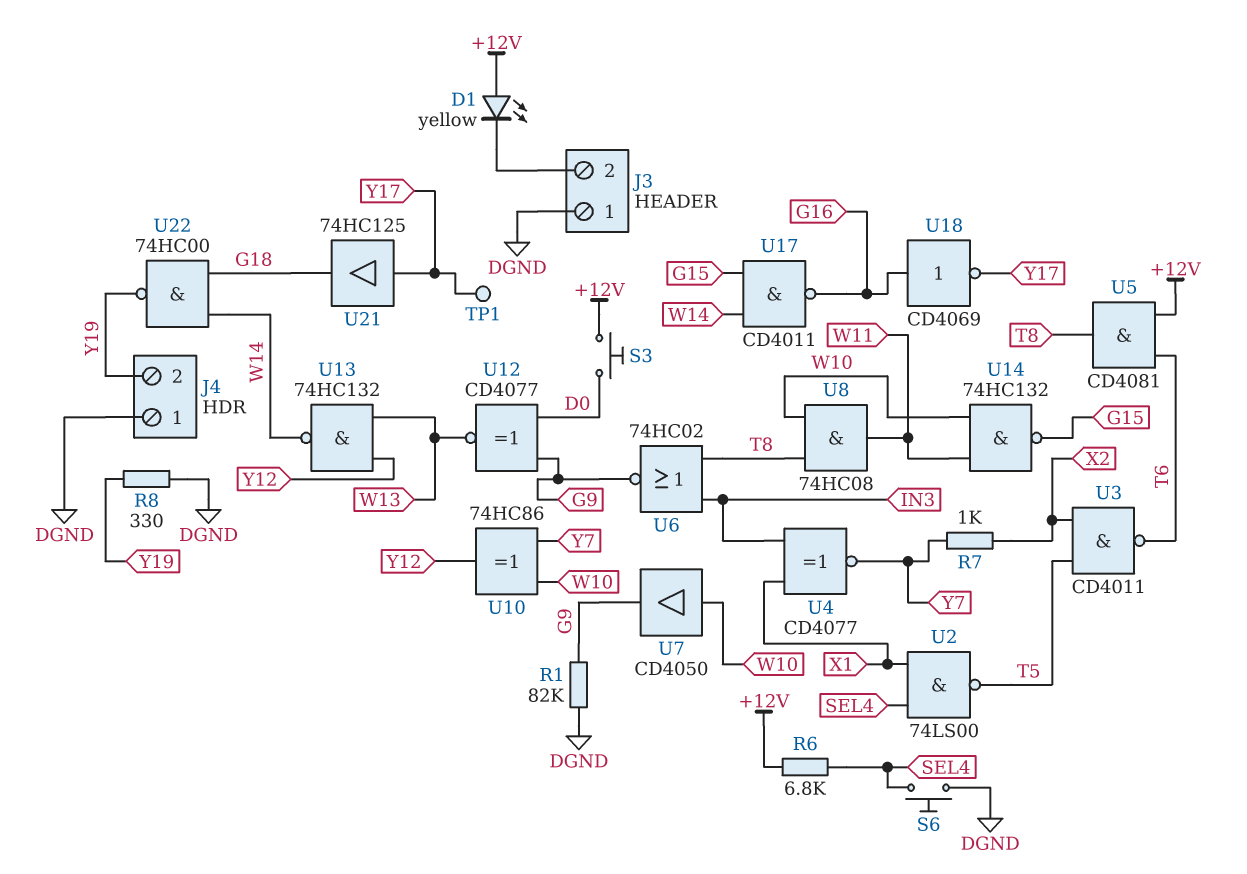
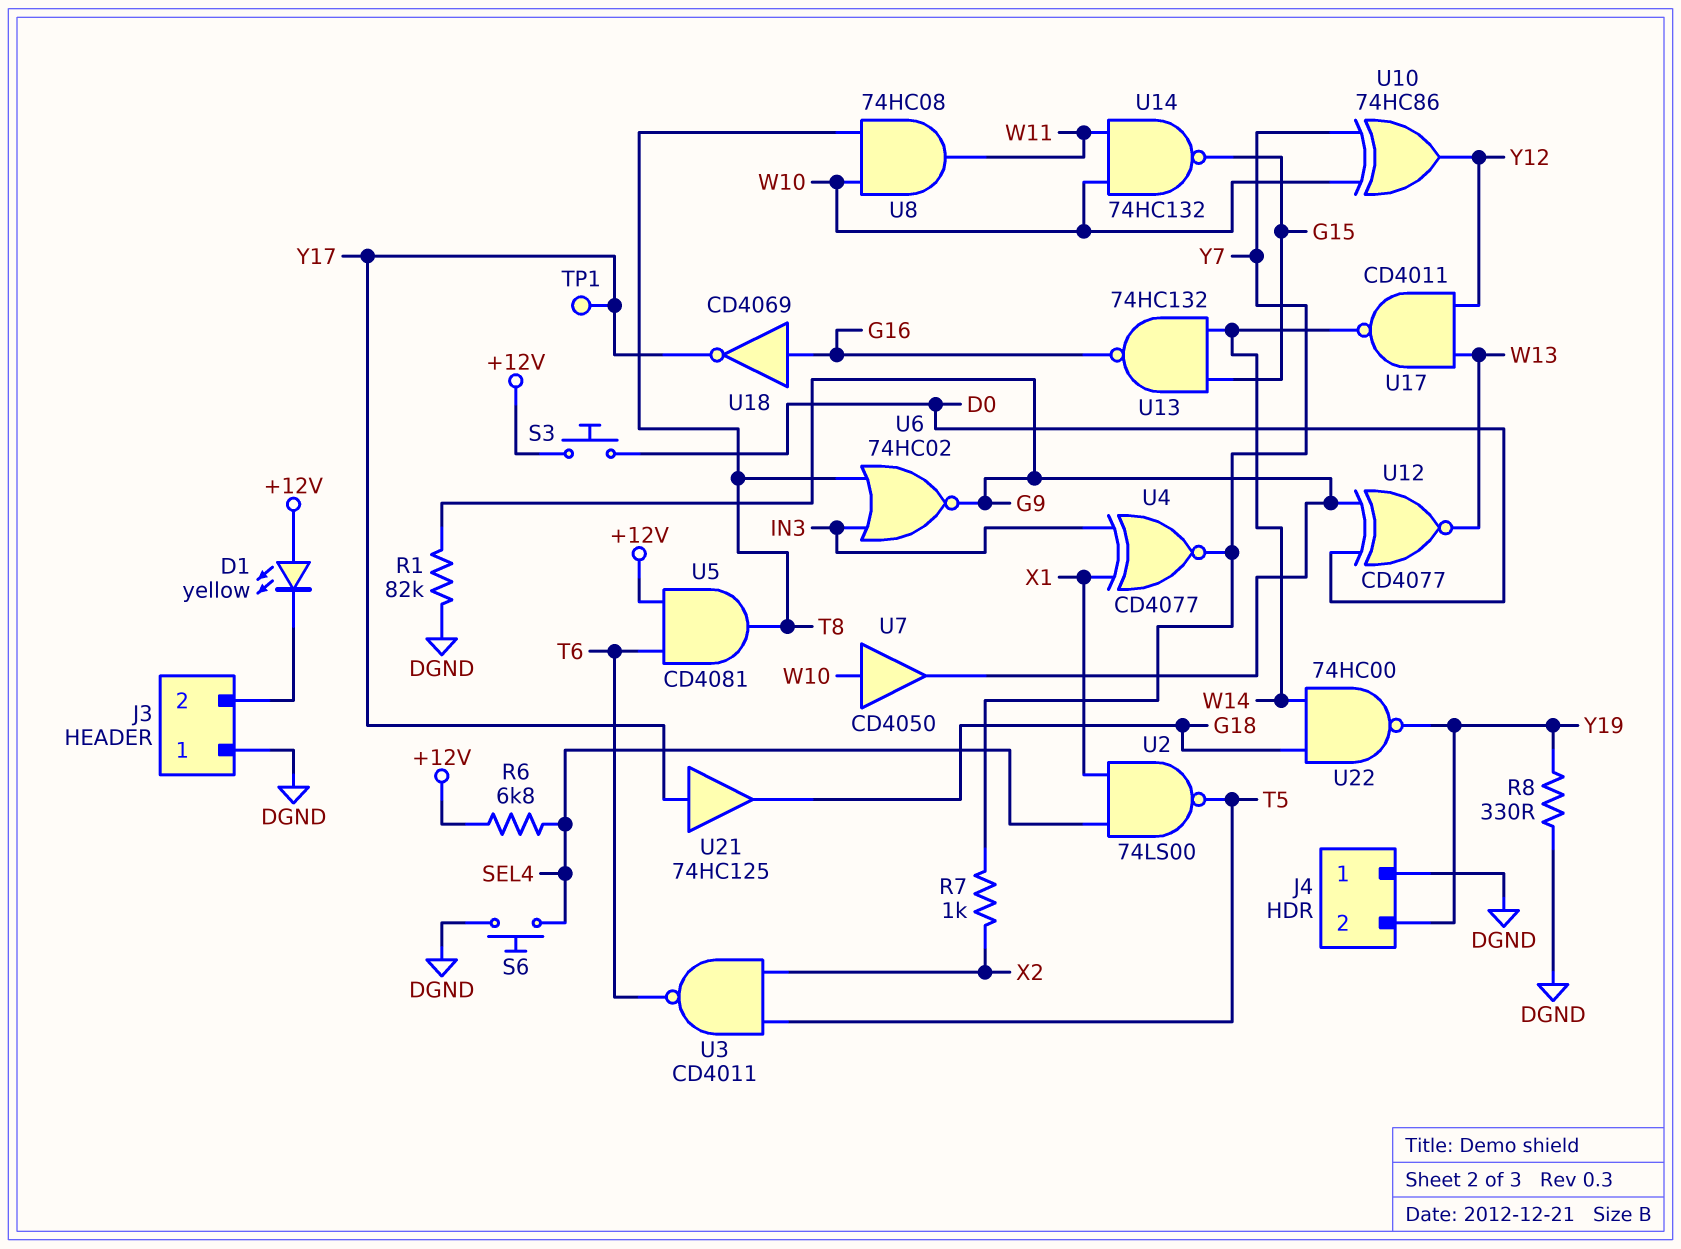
U13: NAND 74HC132 (in W13, in Y12, out W14) -> NAND 74HC132 (in G15, in W14, out G16)
U17: NAND CD4011 (in G15, in W14, out G16) -> NAND CD4011 (in W13, in Y12, out W14)

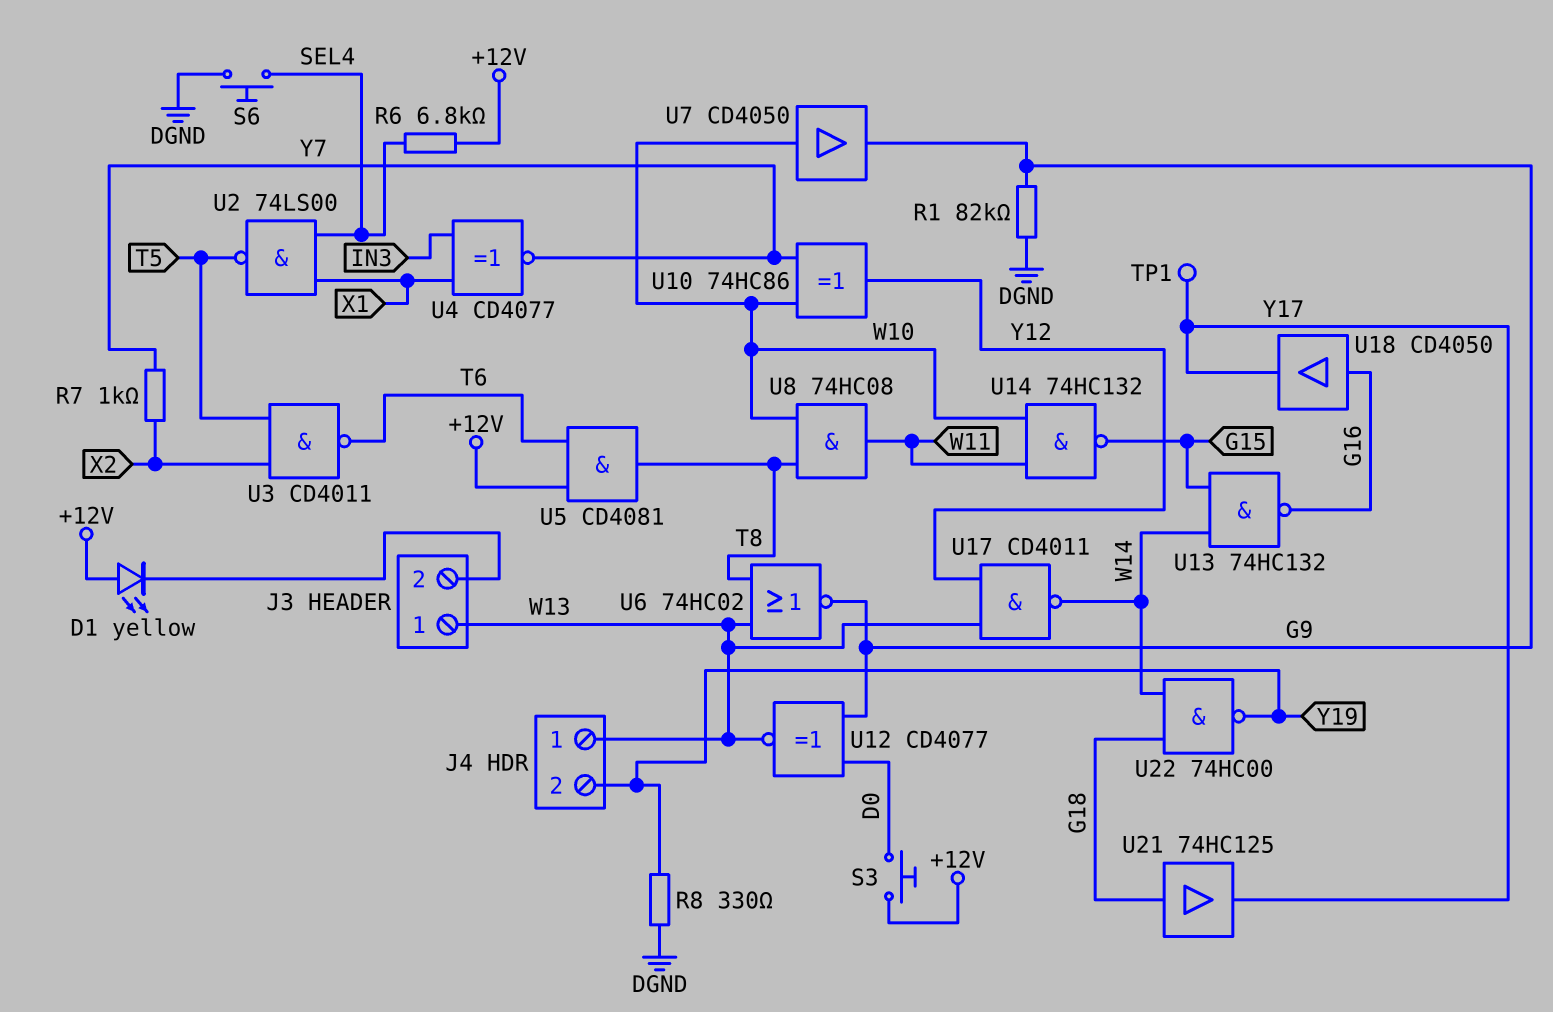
J3 pin 1: DGND -> W13
J4 pin 1: DGND -> W13
U6: NOR 74HC02 (in IN3, in T8, out G9) -> NOR 74HC02 (in T8, in W13, out G9)
U18: NOT CD4069 (in G16, out Y17) -> buffer CD4050 (in G16, out Y17)
U21: buffer 74HC125 (in Y17, out G18) -> buffer 74HC125 (in G18, out Y17)

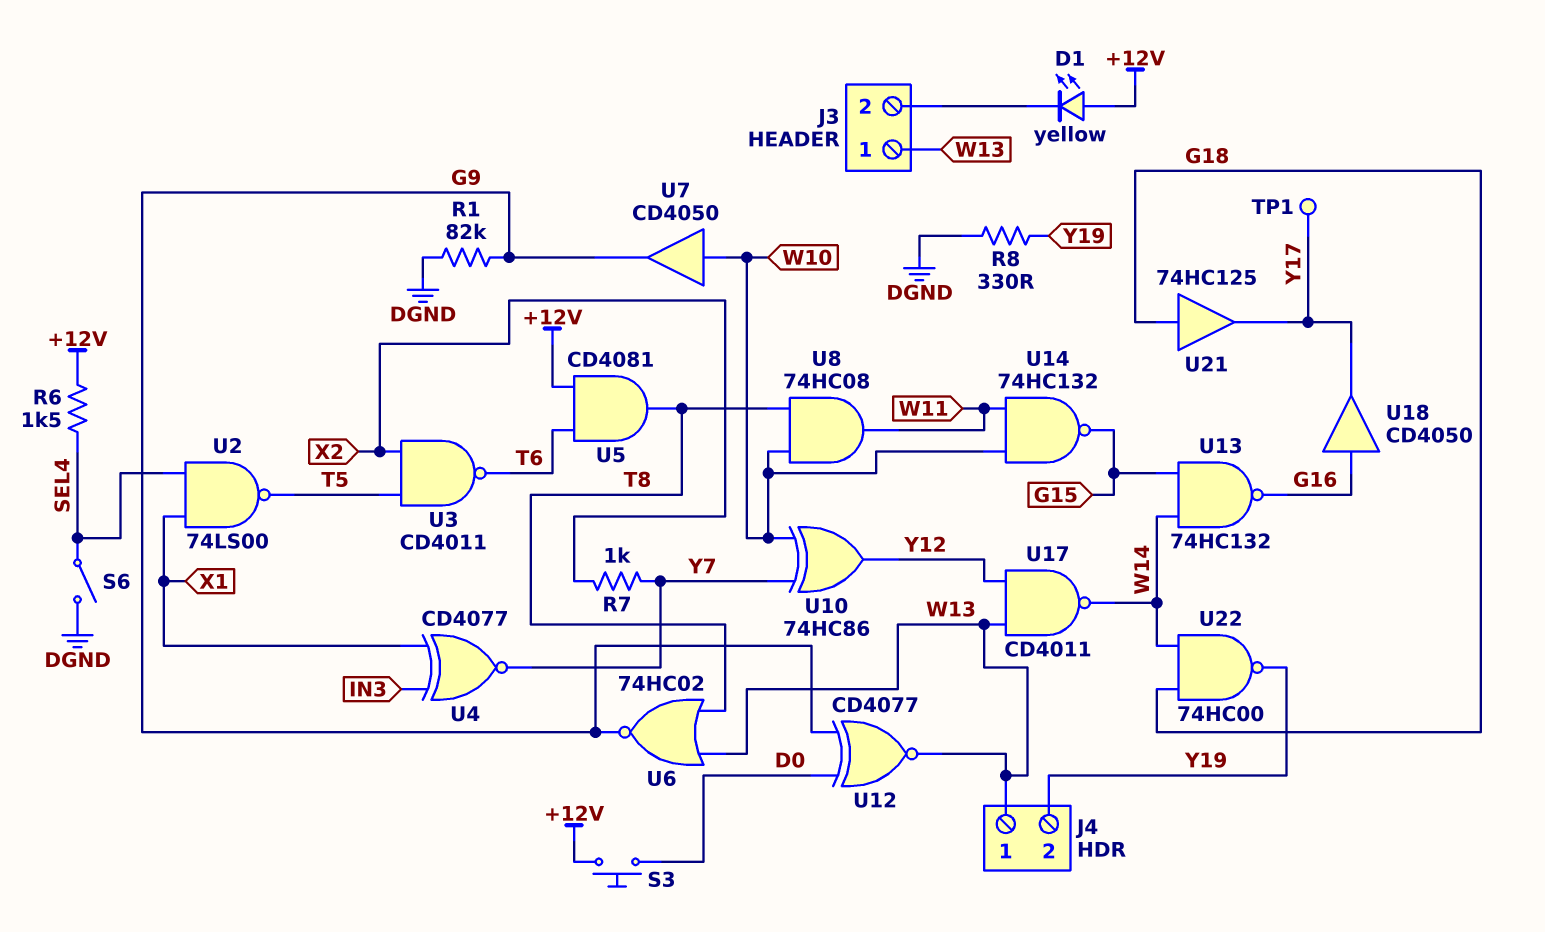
R6: 6.8k (+12V, SEL4) -> 1.5k (+12V, SEL4)
S6: button (DGND, SEL4) -> switch (DGND, SEL4)

